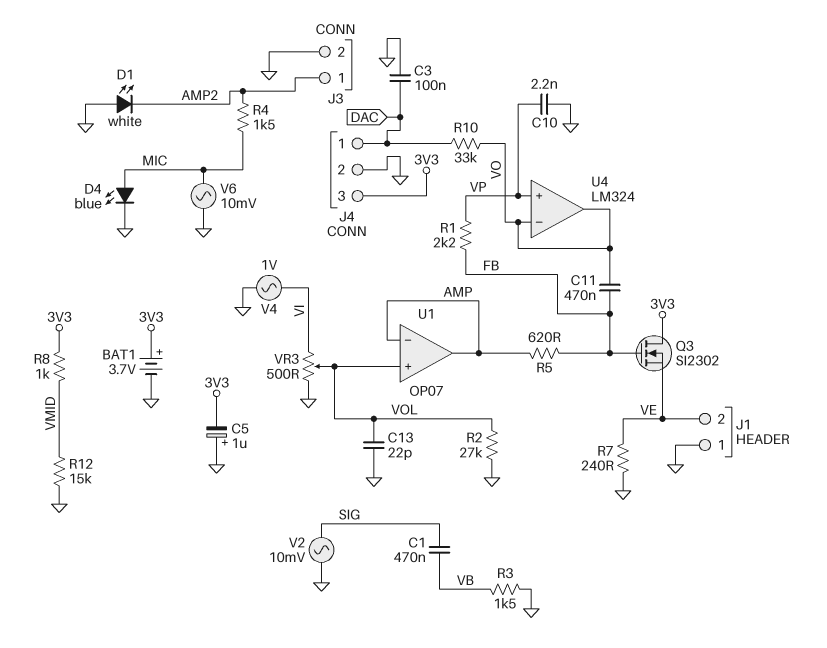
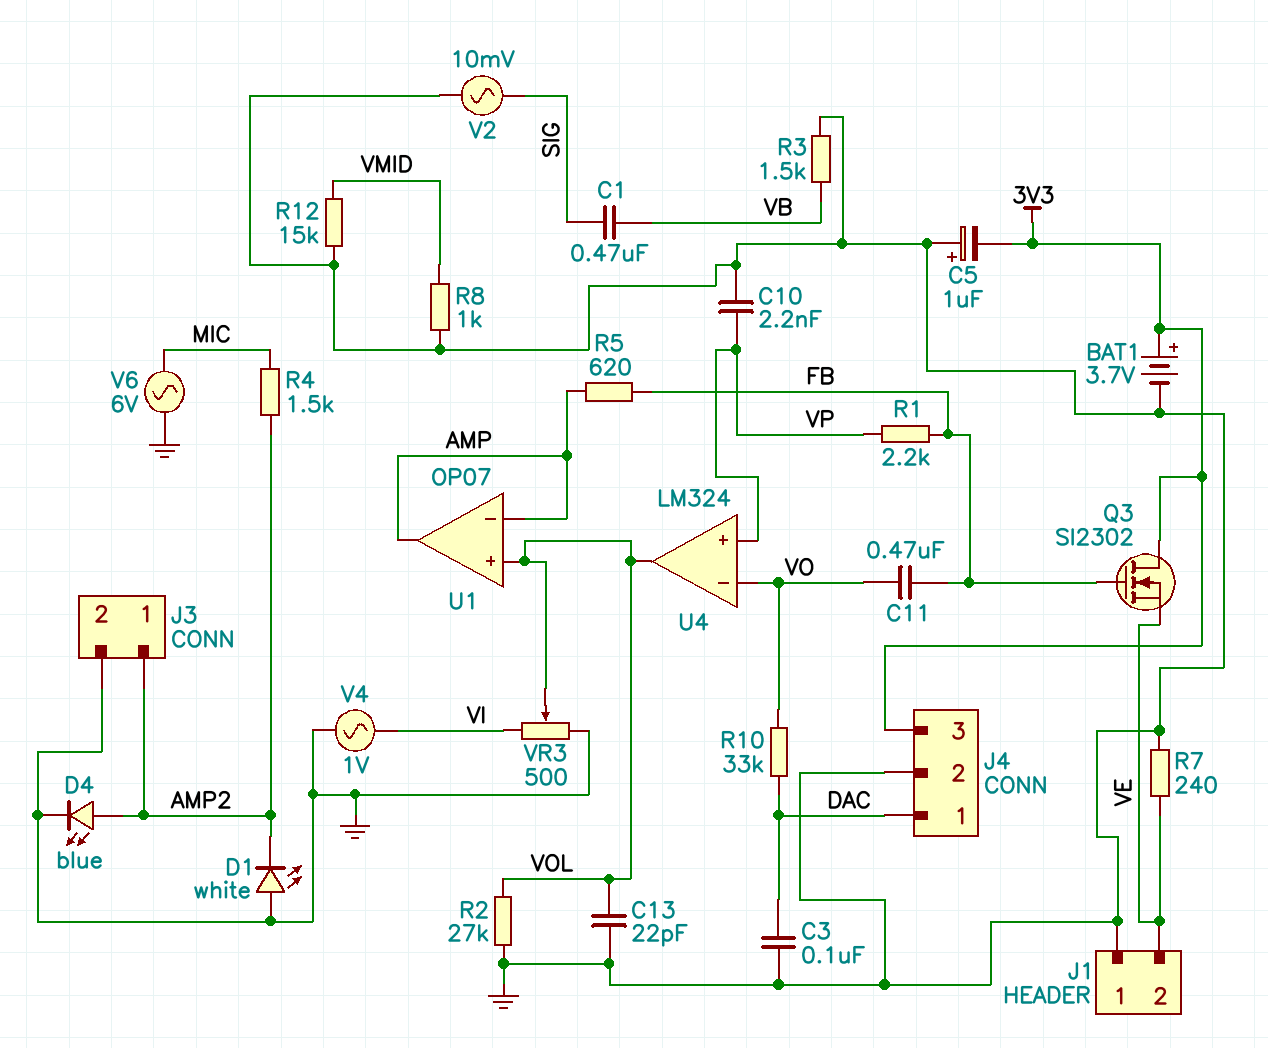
D4: LED blue (A MIC, K GND) -> LED blue (A AMP2, K GND)
R8: 1k (3V3, VMID) -> 1k (GND, VMID)
U4 pin out: VO -> VOL
V6: AC 10mV (GND, MIC) -> AC 6V (GND, MIC)

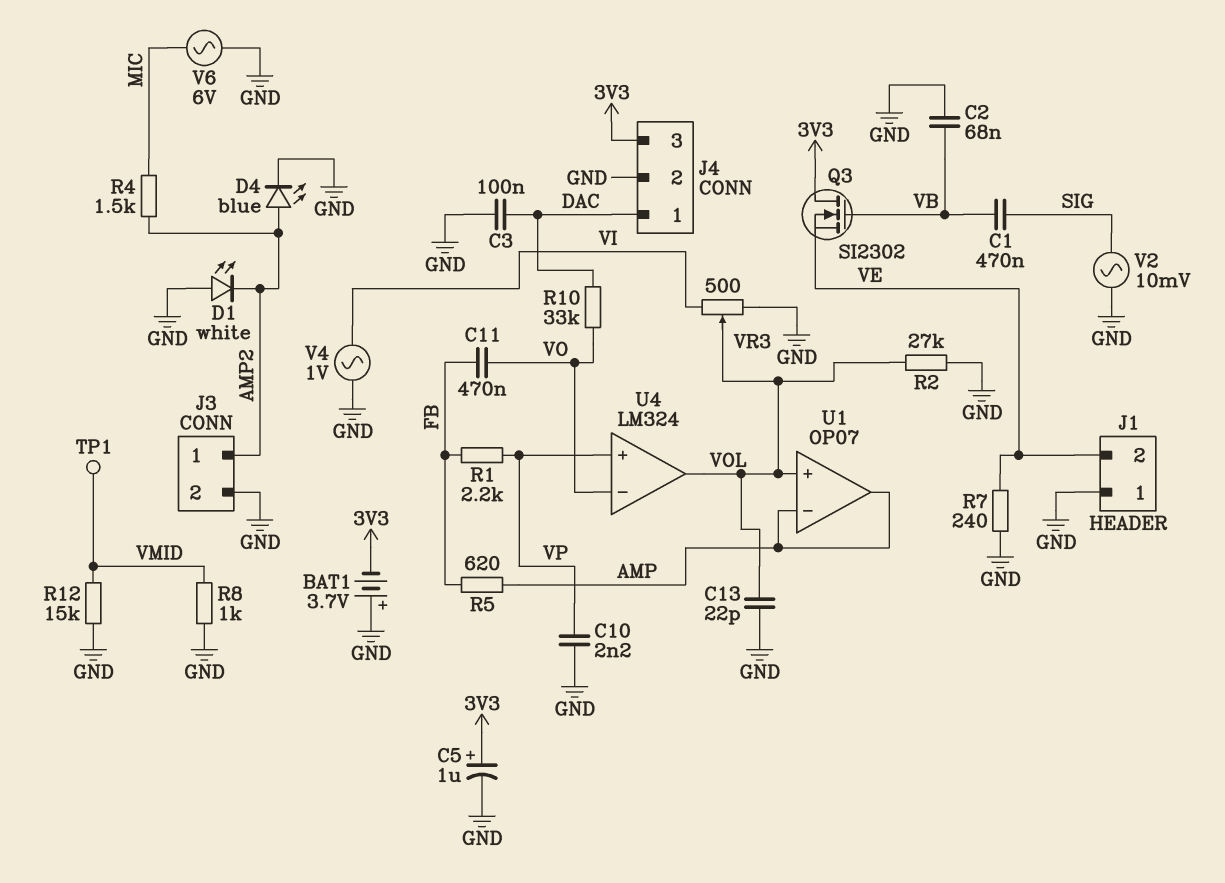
BAT1: 3.7V (plus 3V3, minus GND) -> 3.7V (plus GND, minus 3V3)
C2: none -> 68nF (GND, VB)
C5: 1uF (plus GND, minus 3V3) -> 1uF (plus 3V3, minus GND)
Q3: NMOS SI2302 (G FB, D 3V3, S VE) -> NMOS SI2302 (G VB, D 3V3, S VE)
R3: 1.5k (GND, VB) -> none
TP1: none -> test point (VMID)

